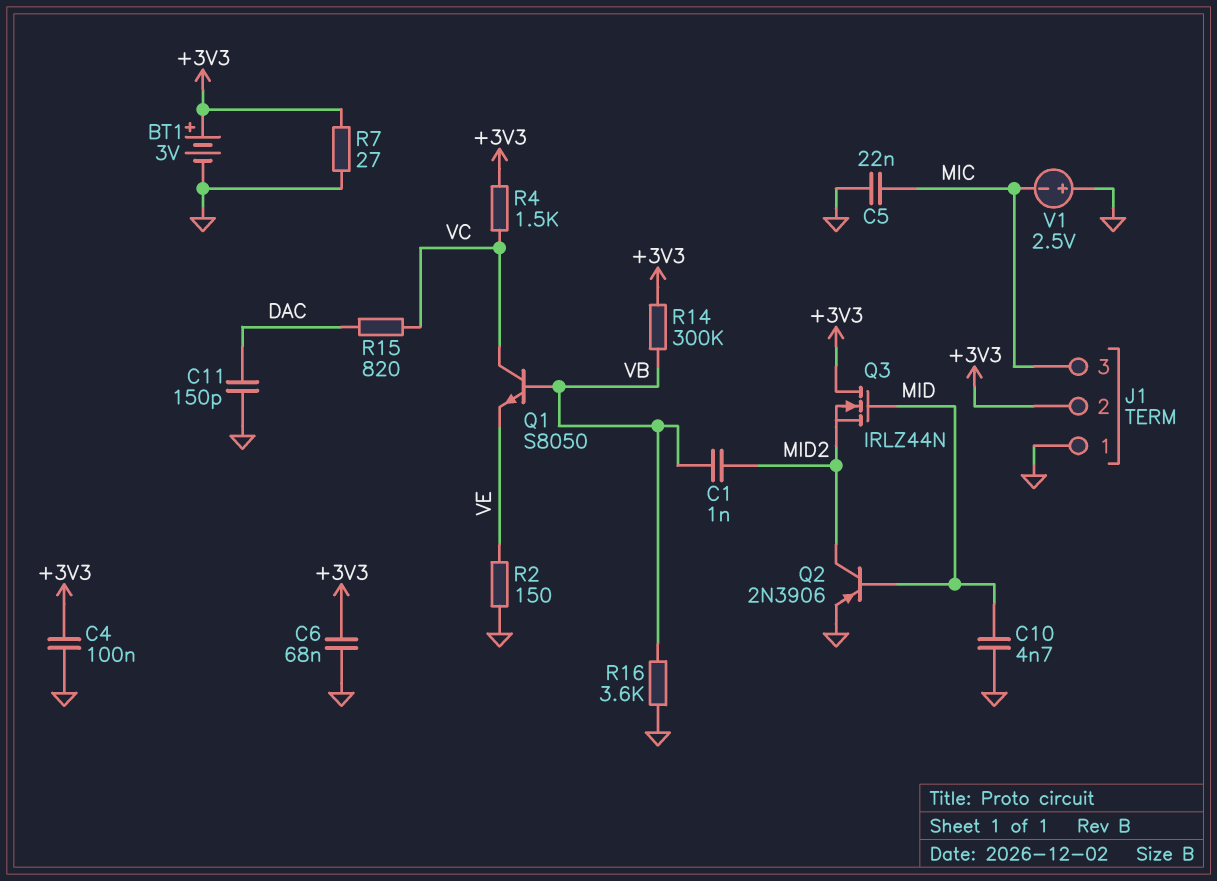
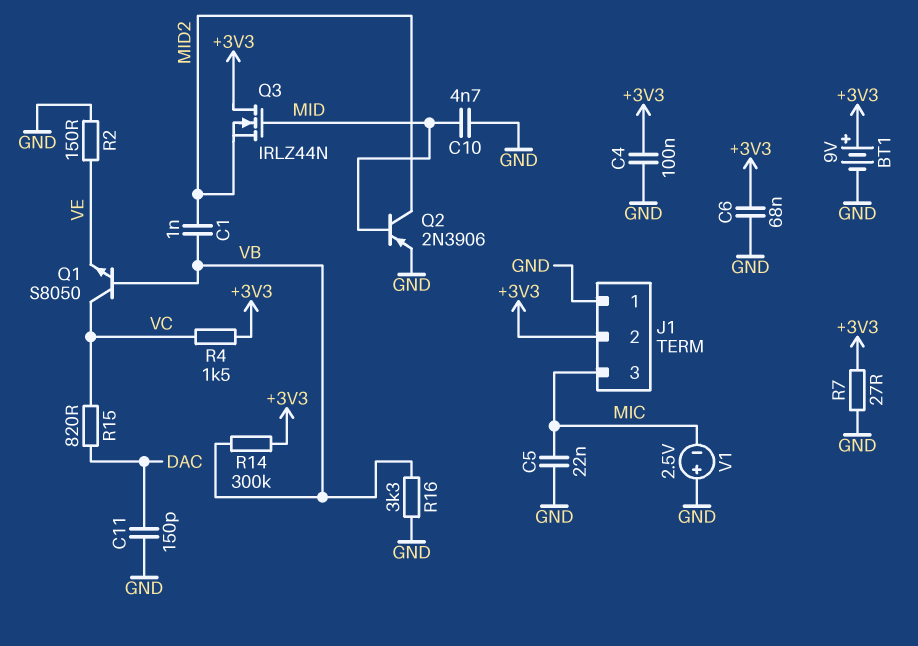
BT1: 3V (plus +3V3, minus GND) -> 9V (plus +3V3, minus GND)
R16: 3.6k (GND, VB) -> 3.3k (GND, VB)

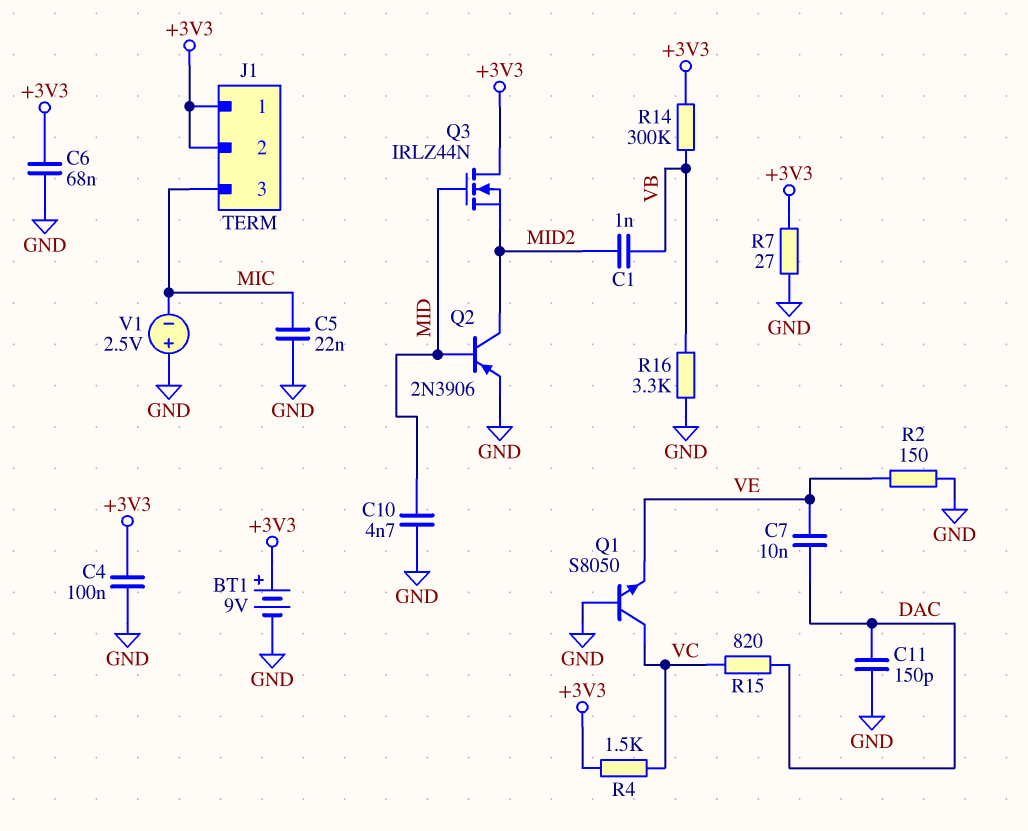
C7: none -> 10nF (DAC, VE)
J1 pin 1: GND -> +3V3
Q1: NPN S8050 (B VB, C VC, E VE) -> NPN S8050 (B GND, C VC, E VE)

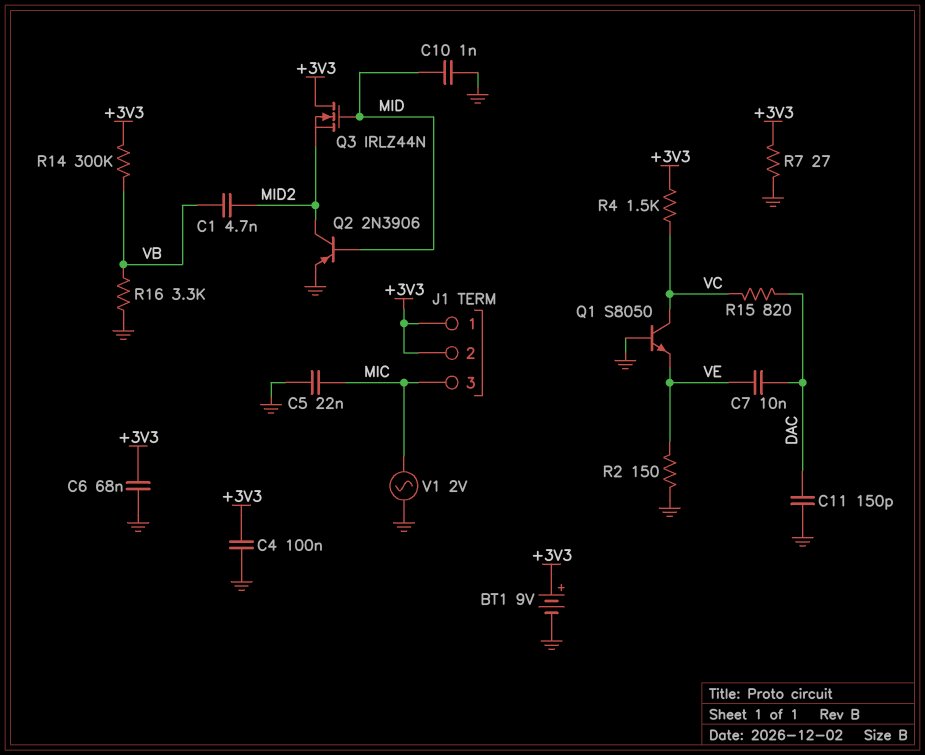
C1: 1nF (MID2, VB) -> 4.7nF (MID2, VB)
C10: 4.7nF (GND, MID) -> 1nF (GND, MID)
V1: 2.5V (plus GND, minus MIC) -> AC 2V (GND, MIC)

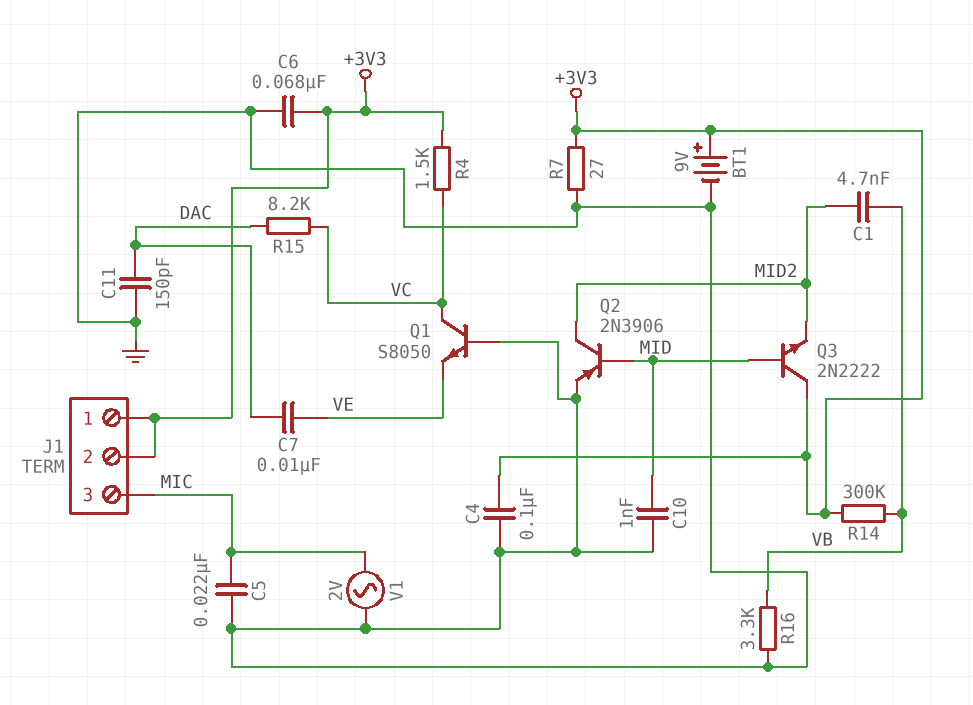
Q3: NMOS IRLZ44N (G MID, D +3V3, S MID2) -> NPN 2N2222 (B MID, C +3V3, E MID2)
R2: 150 (GND, VE) -> none
R15: 820 (DAC, VC) -> 8.2k (DAC, VC)

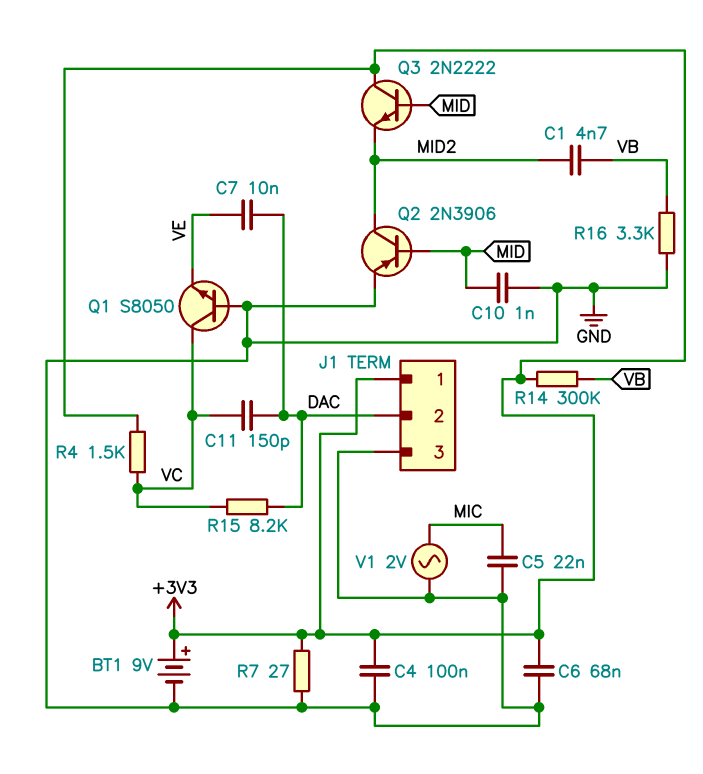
C11: 150pF (DAC, GND) -> 150pF (DAC, VC)
J1 pin 2: +3V3 -> DAC
J1 pin 3: MIC -> GND

